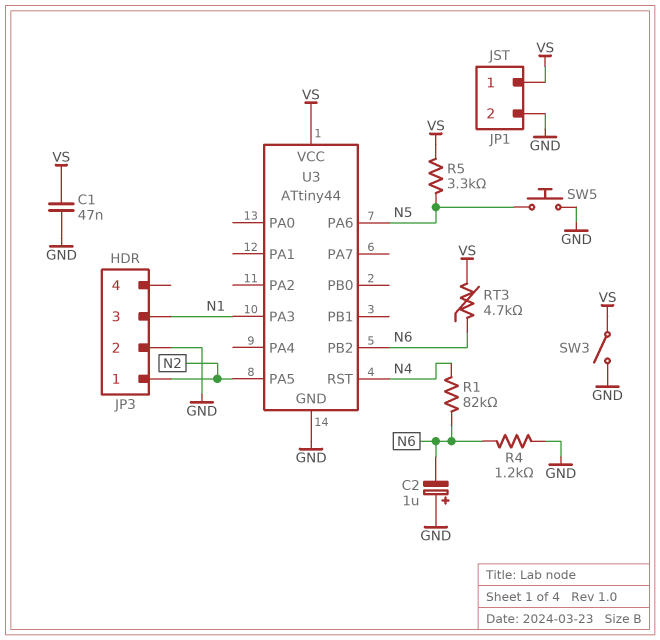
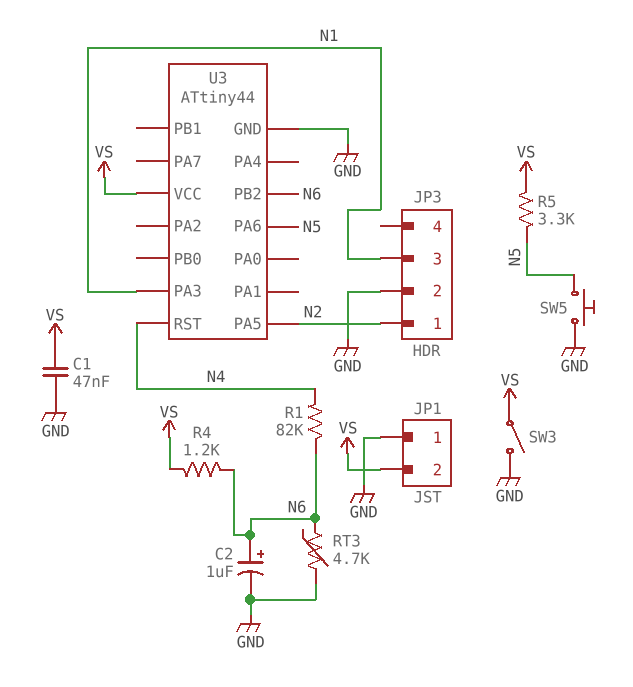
C2: 1uF (plus GND, minus N6) -> 1uF (plus N6, minus GND)
JP1 pin 1: VS -> GND
JP1 pin 2: GND -> VS
R4: 1.2k (GND, N6) -> 1.2k (N6, VS)
RT3: 4.7k (N6, VS) -> 4.7k (GND, N6)

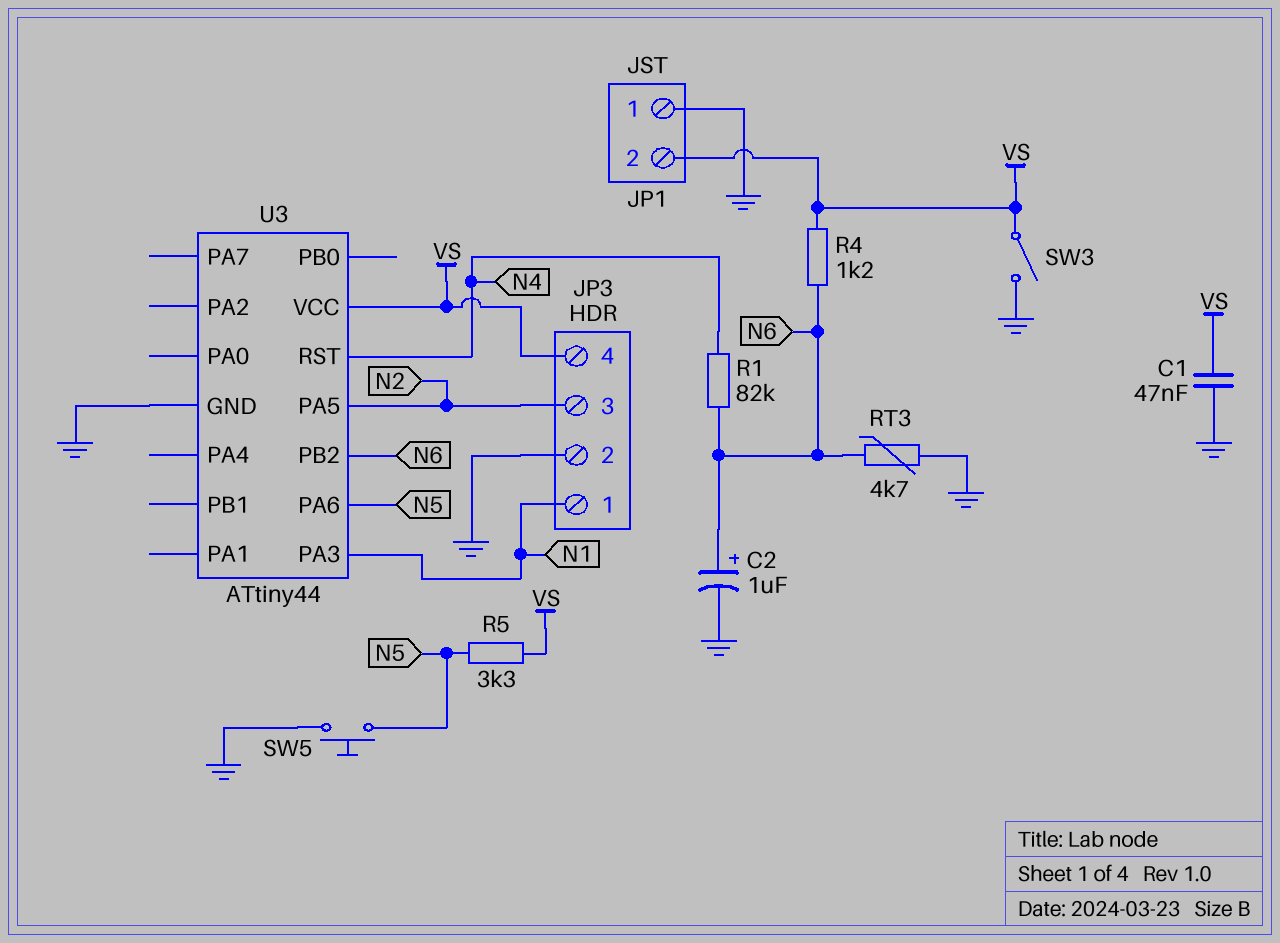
JP3 pin 1: N2 -> N1
JP3 pin 3: N1 -> N2
JP3 pin 4: none -> VS

